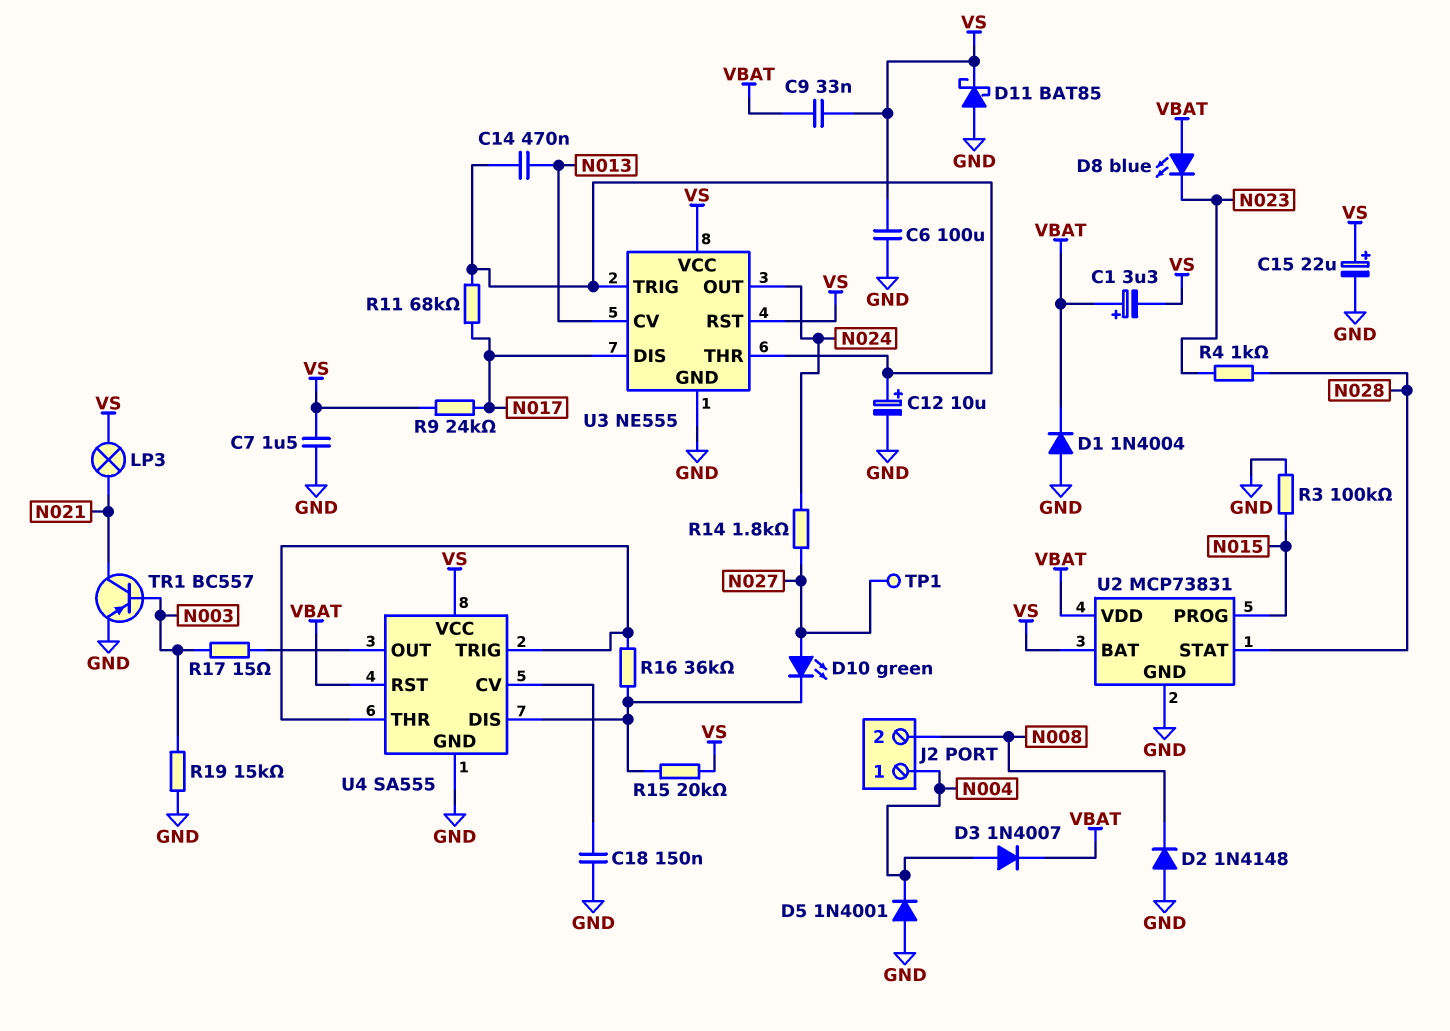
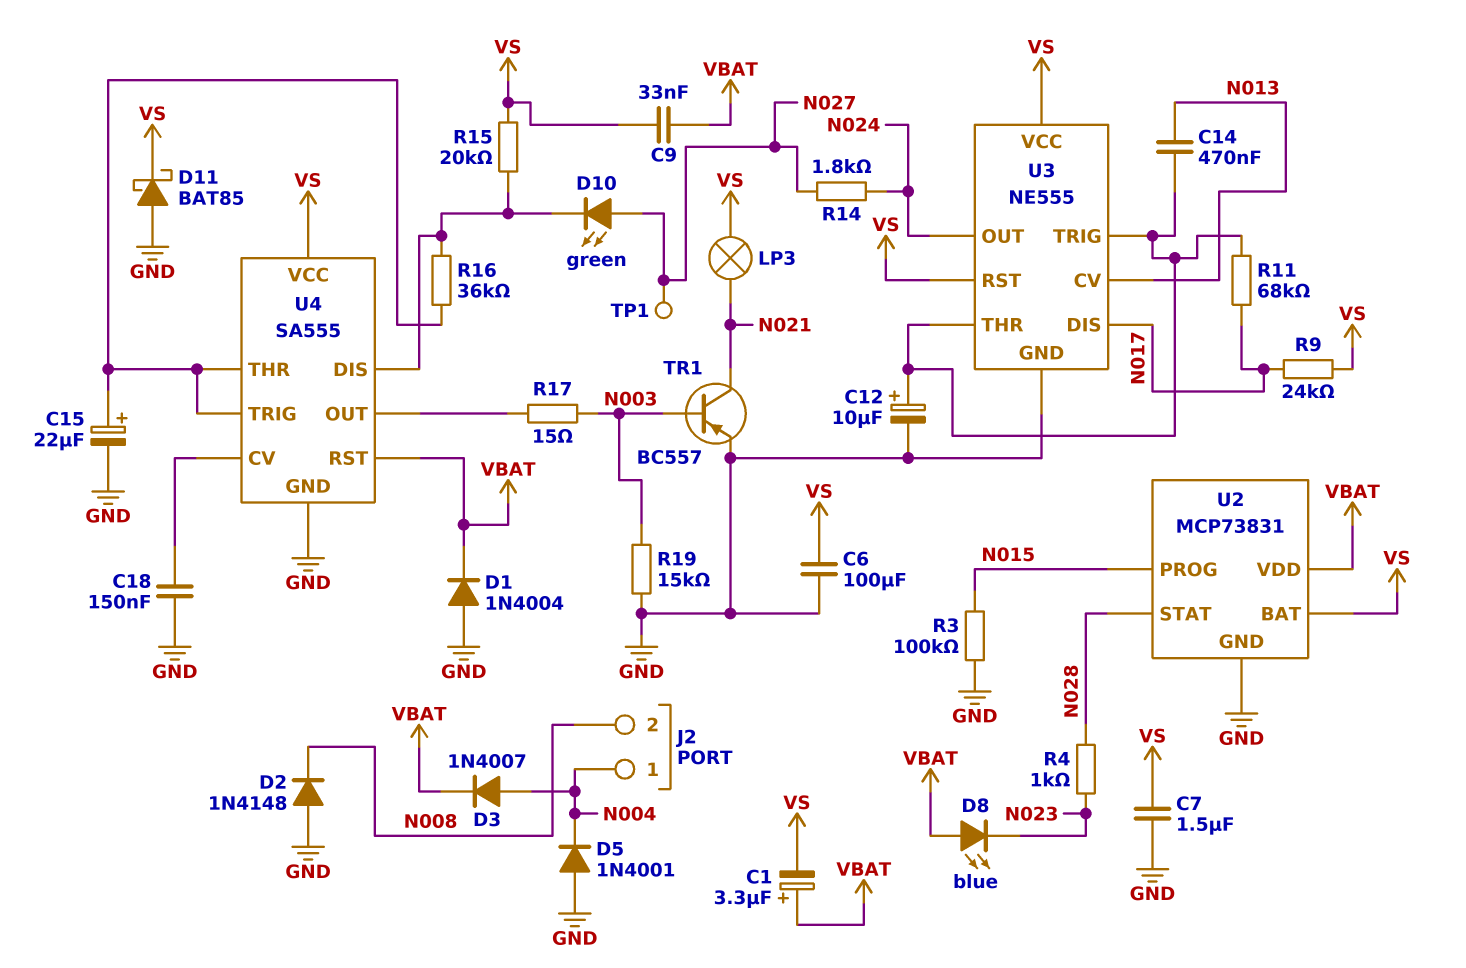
C15: 22uF (plus VS, minus GND) -> 22uF (plus U4/THR, minus GND)

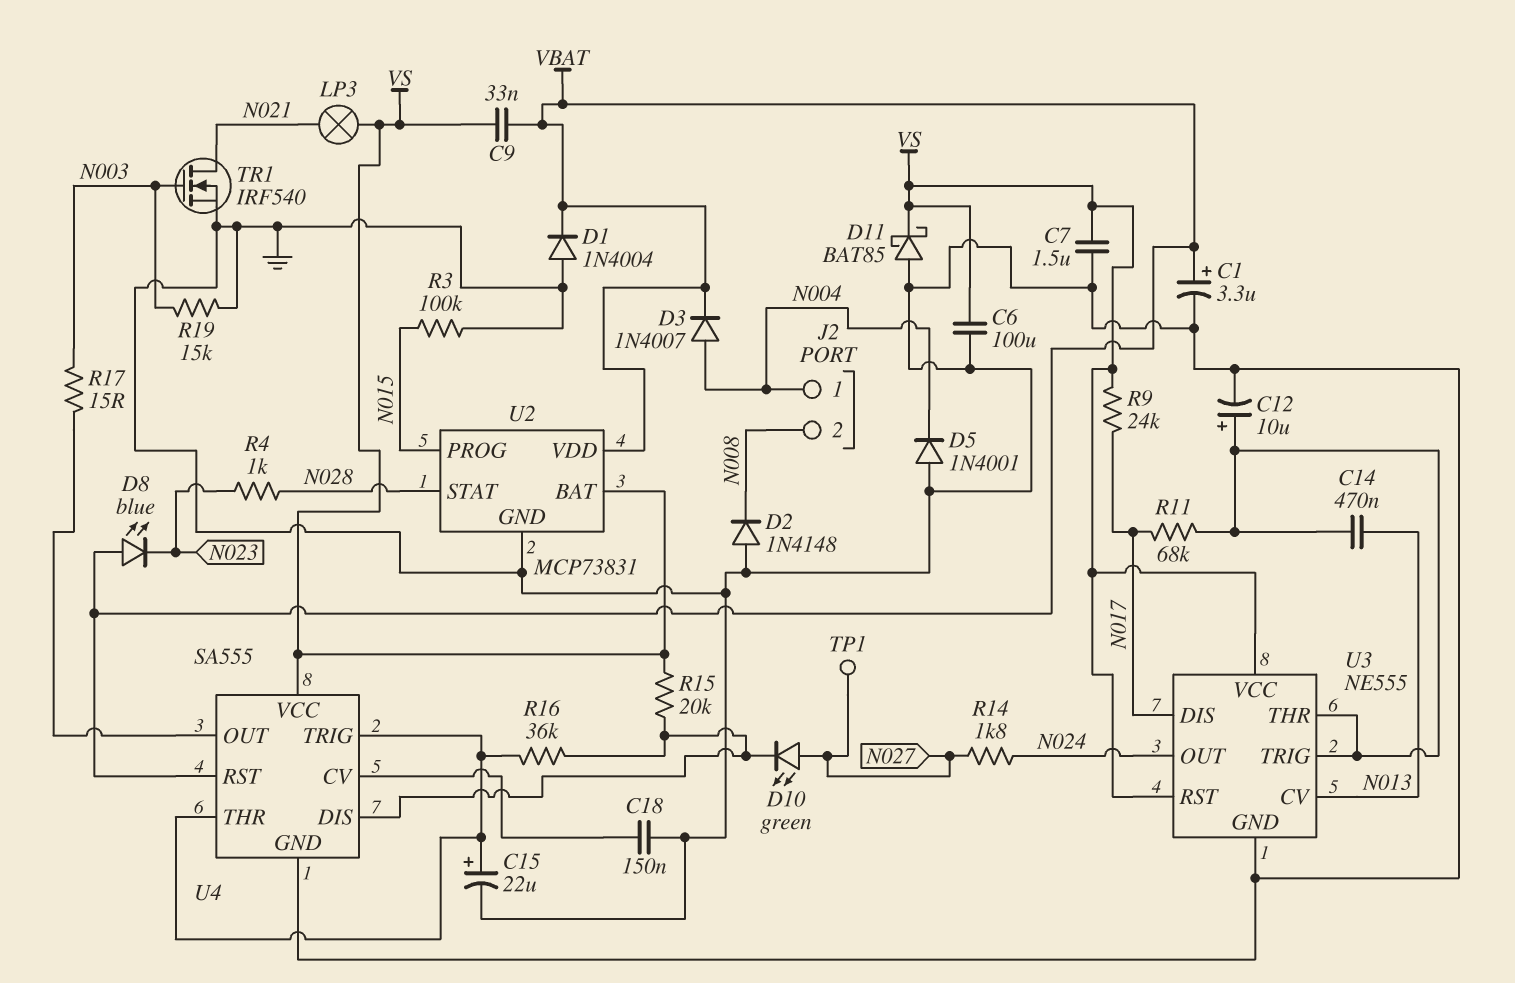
C1: 3.3uF (plus VBAT, minus VS) -> 3.3uF (plus VBAT, minus GND)
TR1: PNP BC557 (B N003, C N021, E GND) -> NMOS IRF540 (G N003, D N021, S GND)

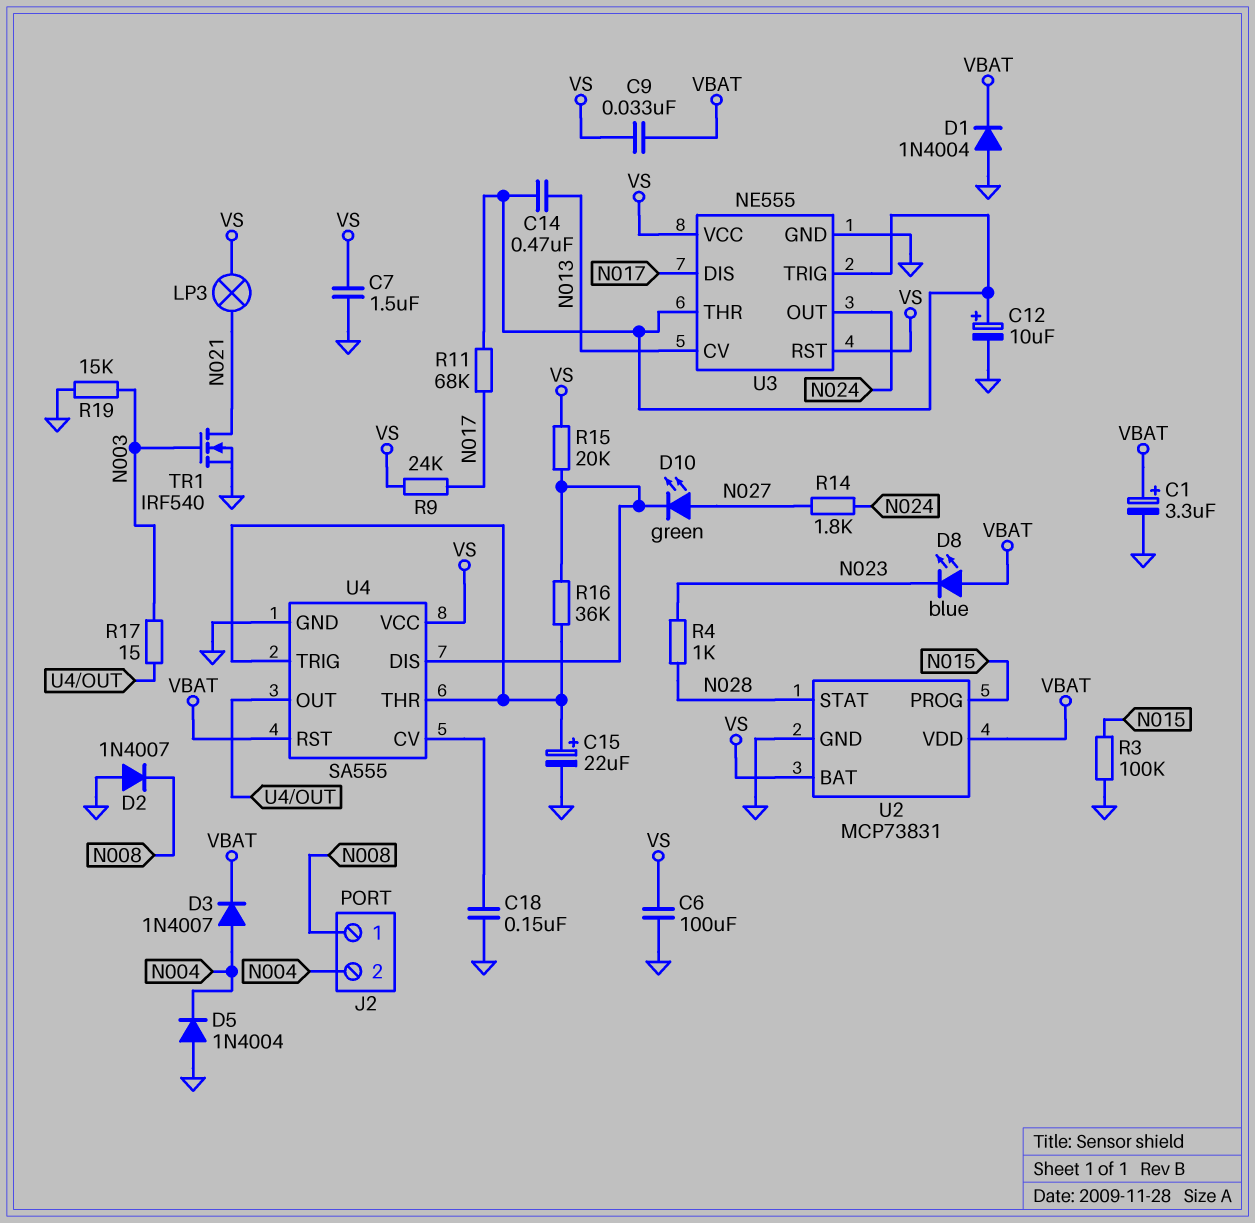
D2: diode 1N4148 (A GND, K N008) -> diode 1N4007 (A GND, K N008)
D5: diode 1N4001 (A GND, K N004) -> diode 1N4004 (A GND, K N004)
D11: schottky BAT85 (A GND, K VS) -> none
J2 pin 1: N004 -> N008
J2 pin 2: N008 -> N004
TP1: test point (N027) -> none

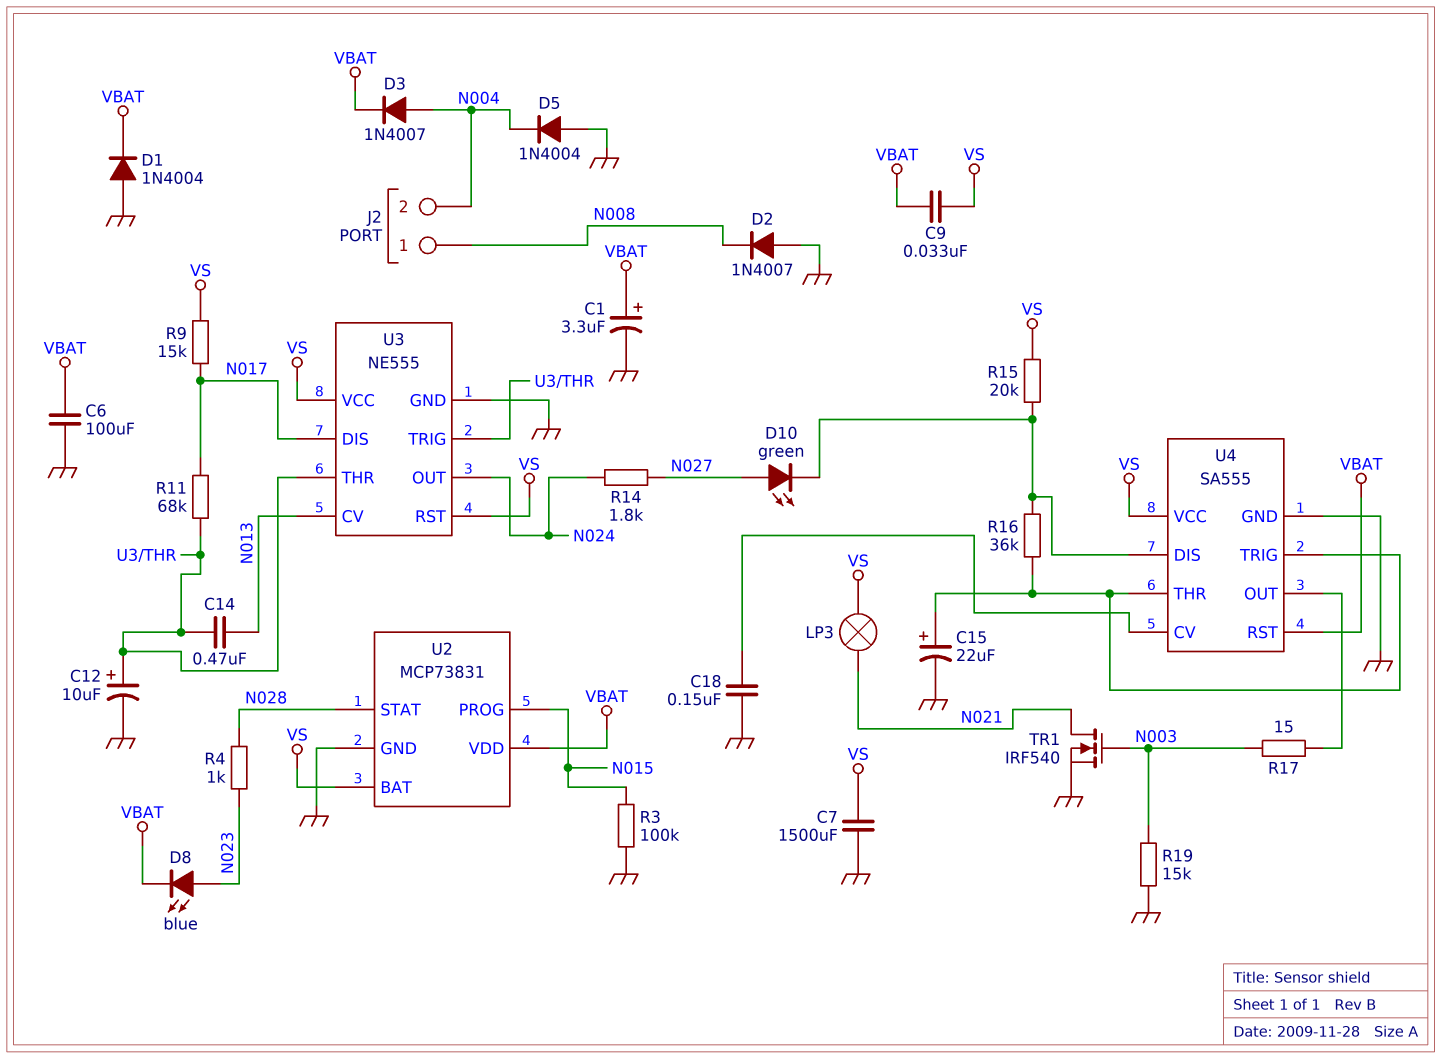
C6: 100uF (GND, VS) -> 100uF (GND, VBAT)
C7: 1.5uF (GND, VS) -> 1500uF (GND, VS)
D8: LED blue (A VBAT, K N023) -> LED blue (A N023, K VBAT)
R9: 24k (N017, VS) -> 15k (N017, VS)

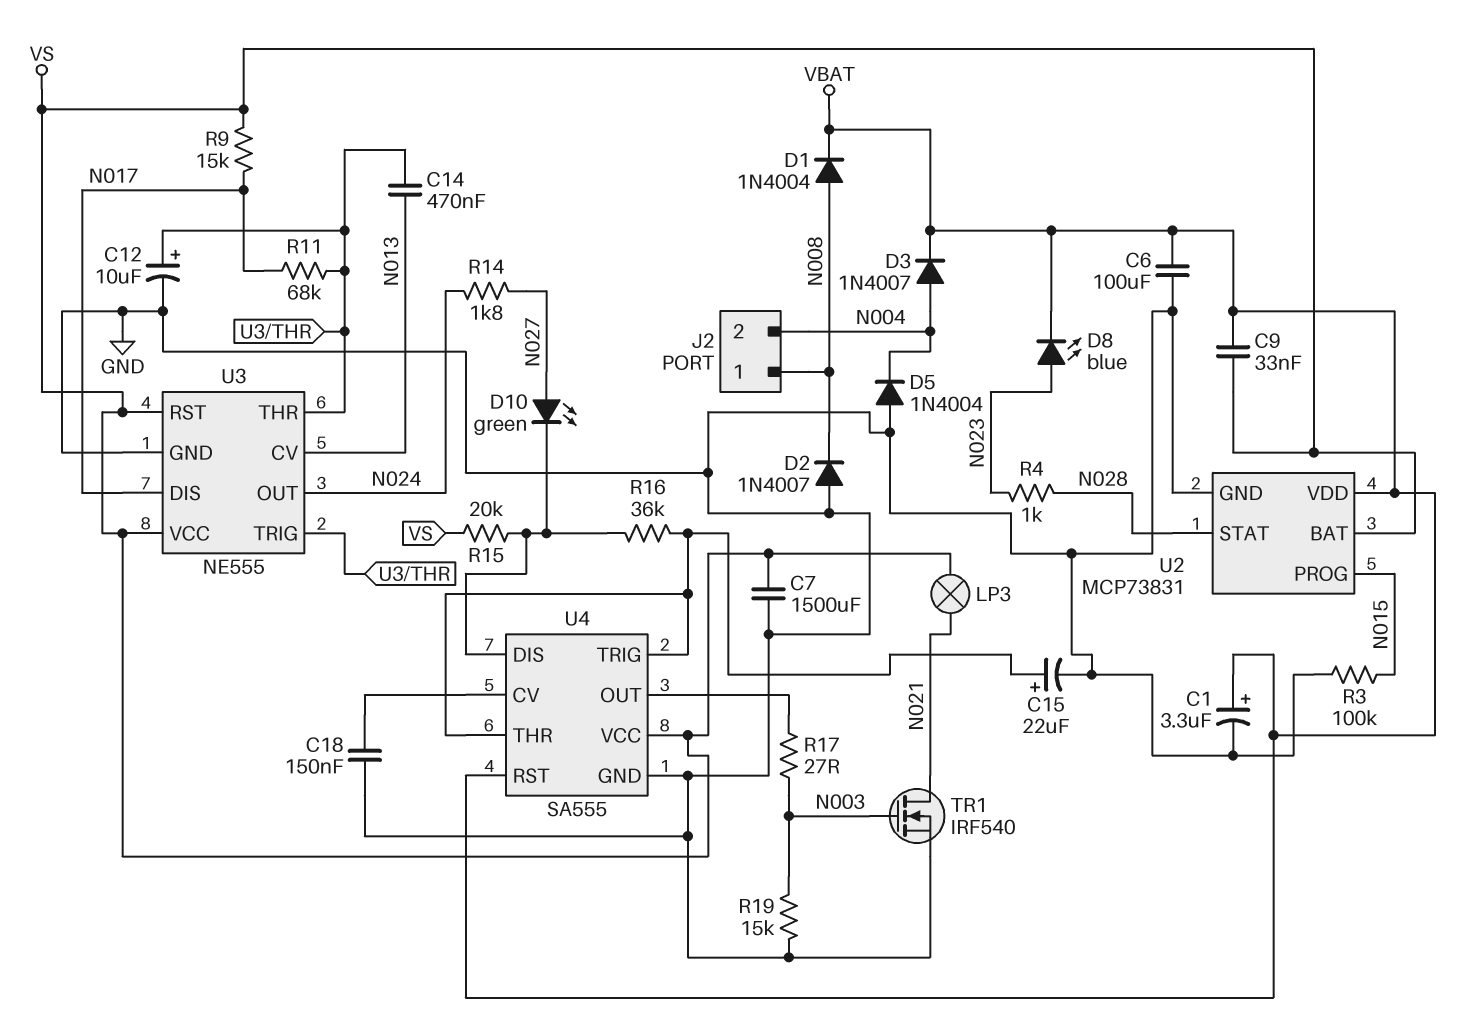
D1: diode 1N4004 (A GND, K VBAT) -> diode 1N4004 (A N008, K VBAT)
R17: 15 (N003, U4/OUT) -> 27 (N003, U4/OUT)

